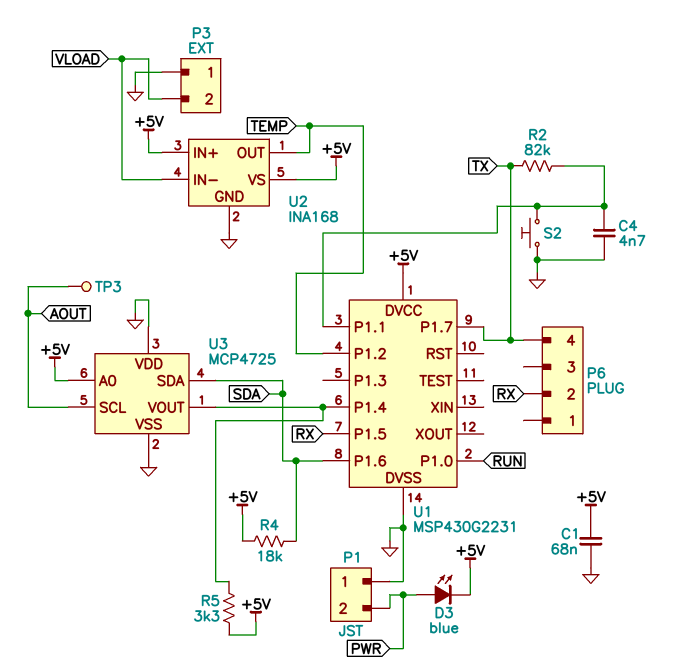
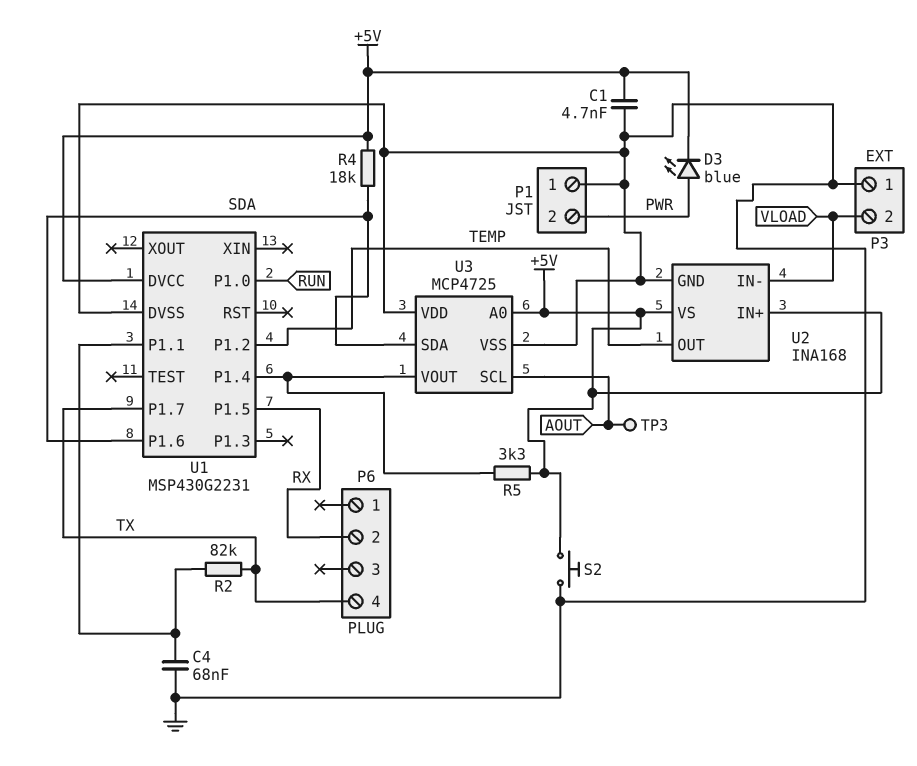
C1: 68nF (+5V, GND) -> 4.7nF (+5V, GND)
C4: 4.7nF (GND, U1/P1.1) -> 68nF (GND, U1/P1.1)
S2: button (GND, U1/P1.1) -> button (+5V, GND)

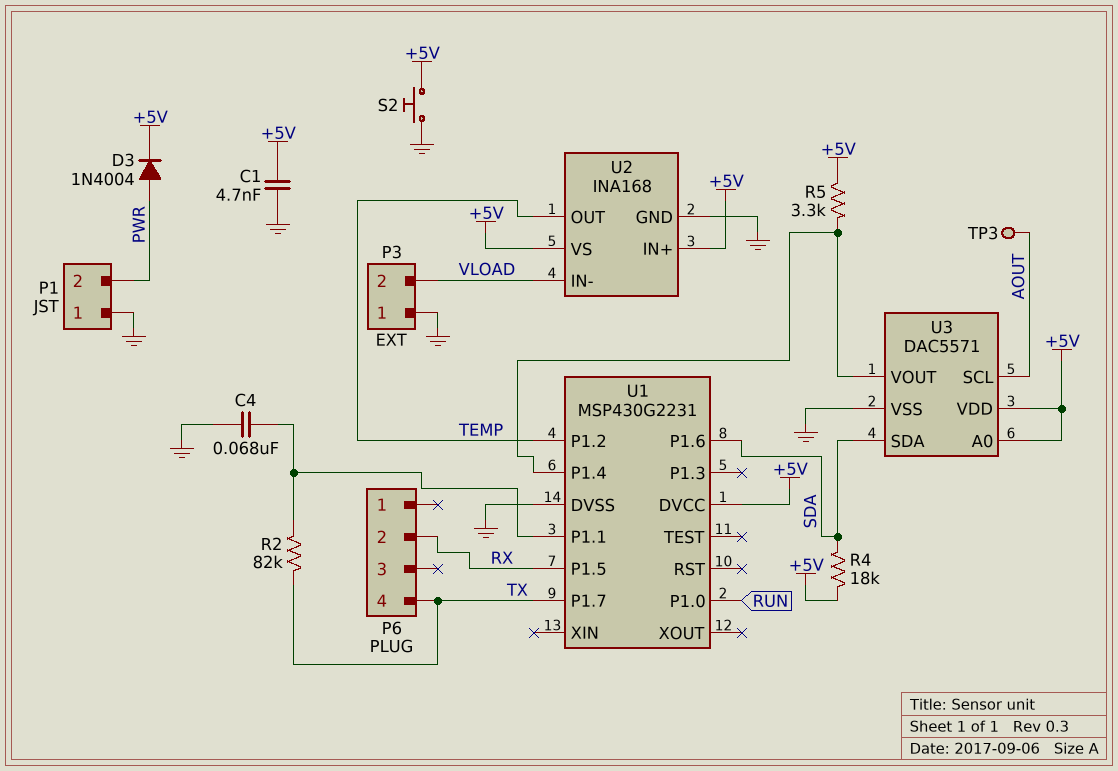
D3: LED blue (A PWR, K +5V) -> diode 1N4004 (A PWR, K +5V)
U3: MCP4725 -> DAC5571
U3 pin VDD: GND -> +5V

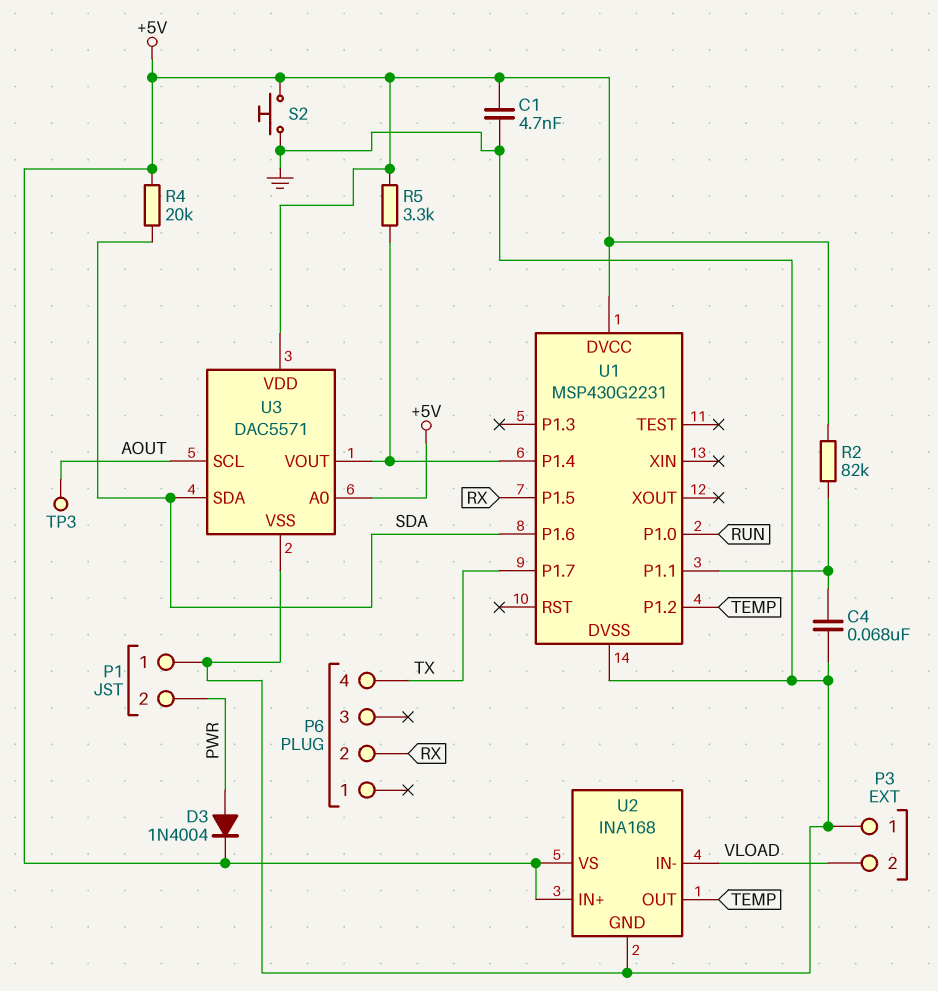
R2: 82k (TX, U1/P1.1) -> 82k (+5V, U1/P1.1)
R4: 18k (+5V, SDA) -> 20k (+5V, SDA)

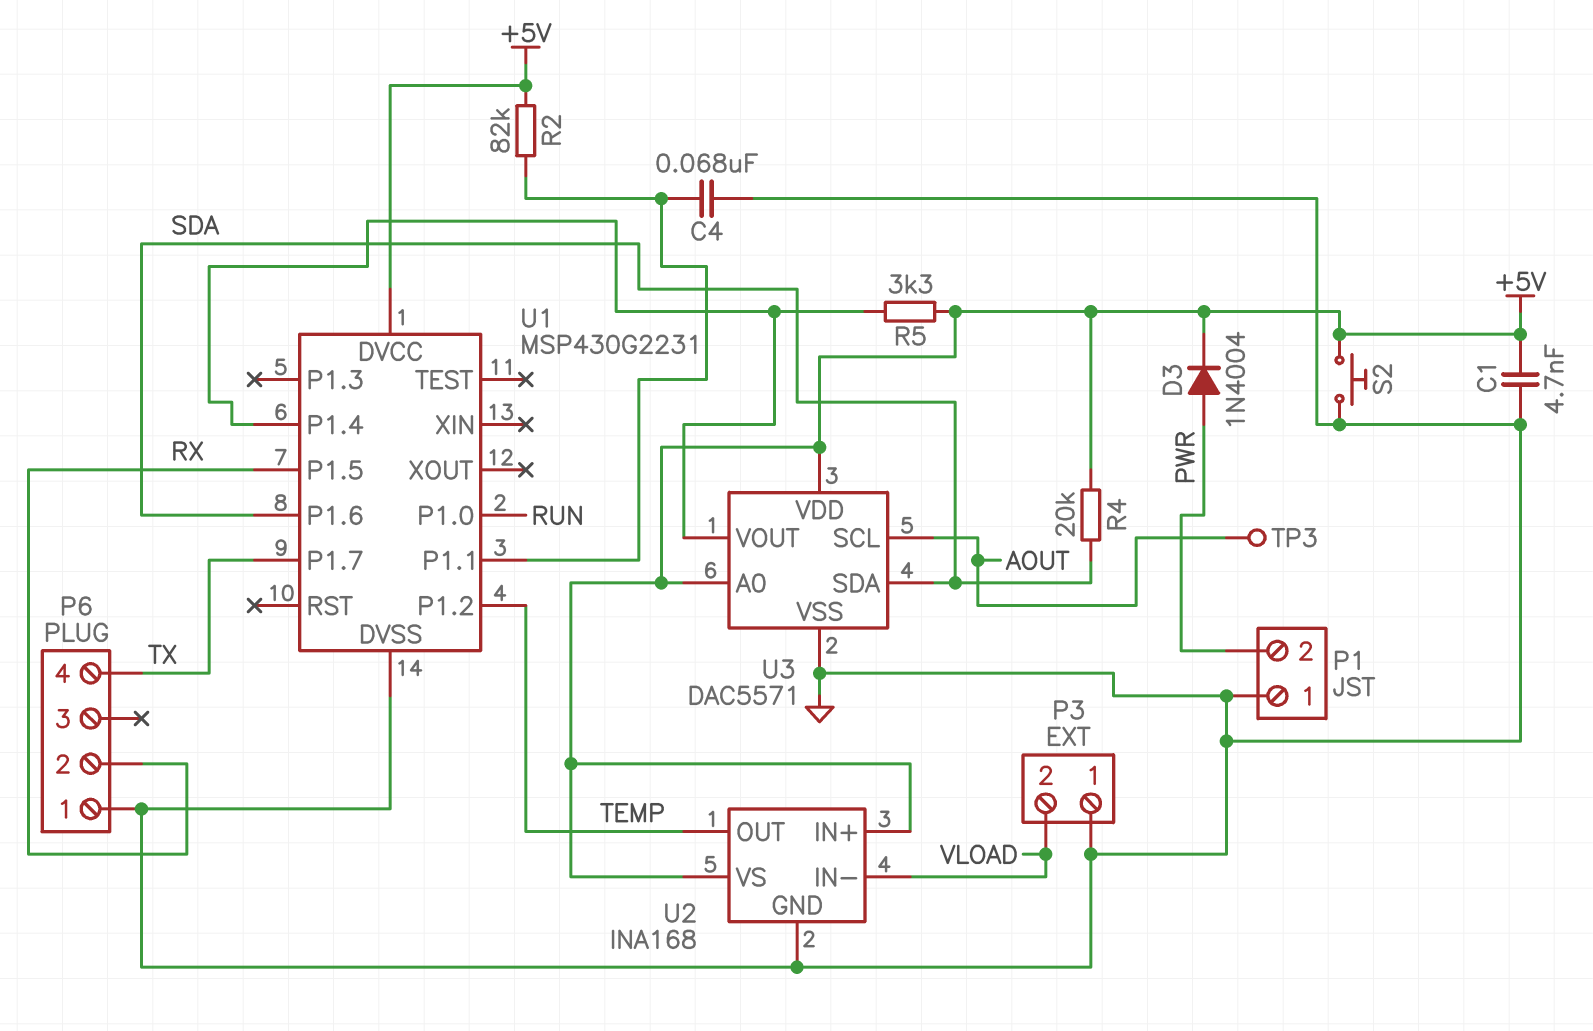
P6 pin 1: none -> GND

